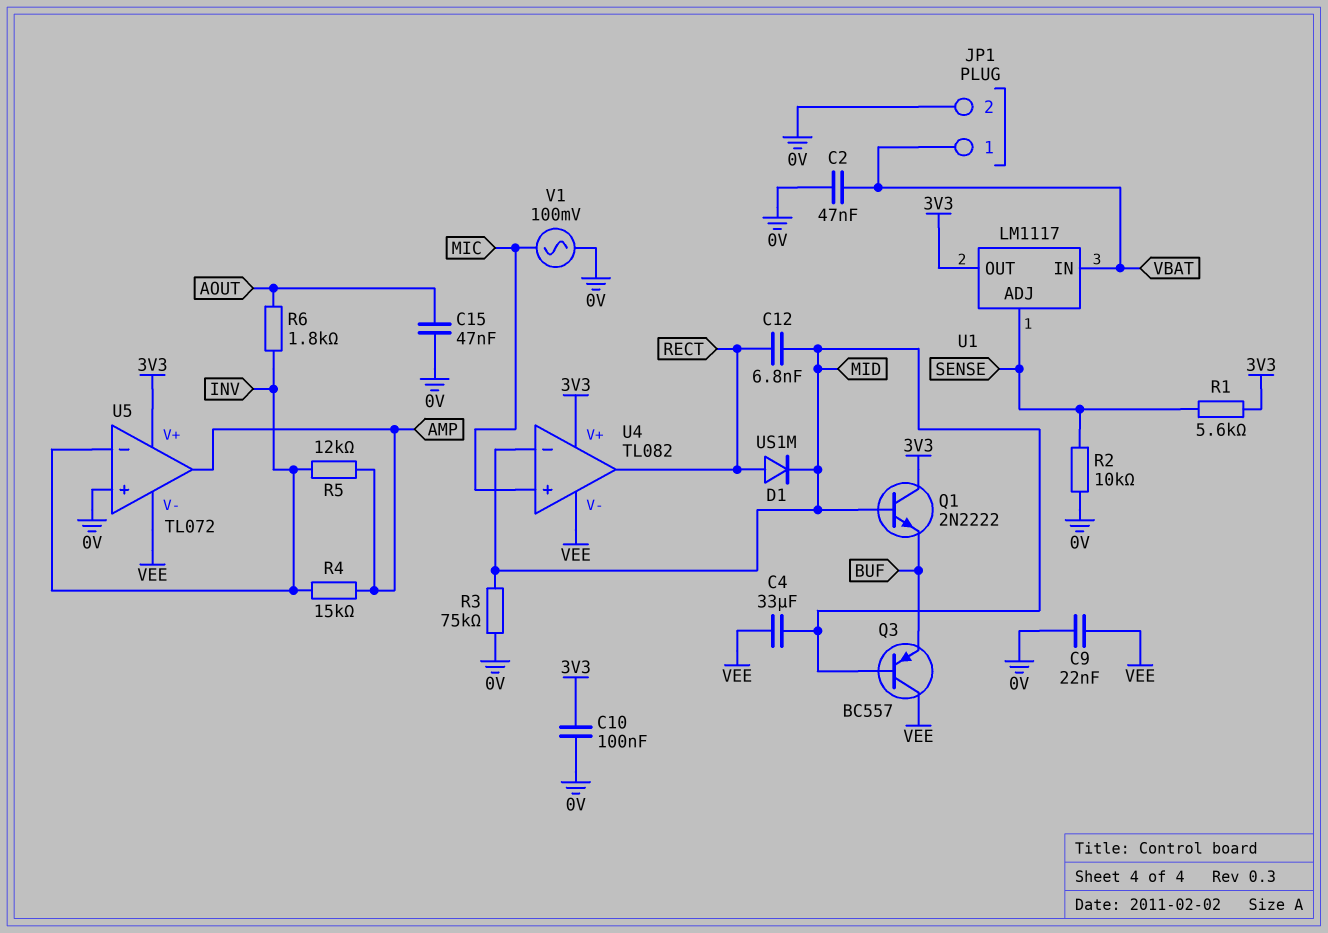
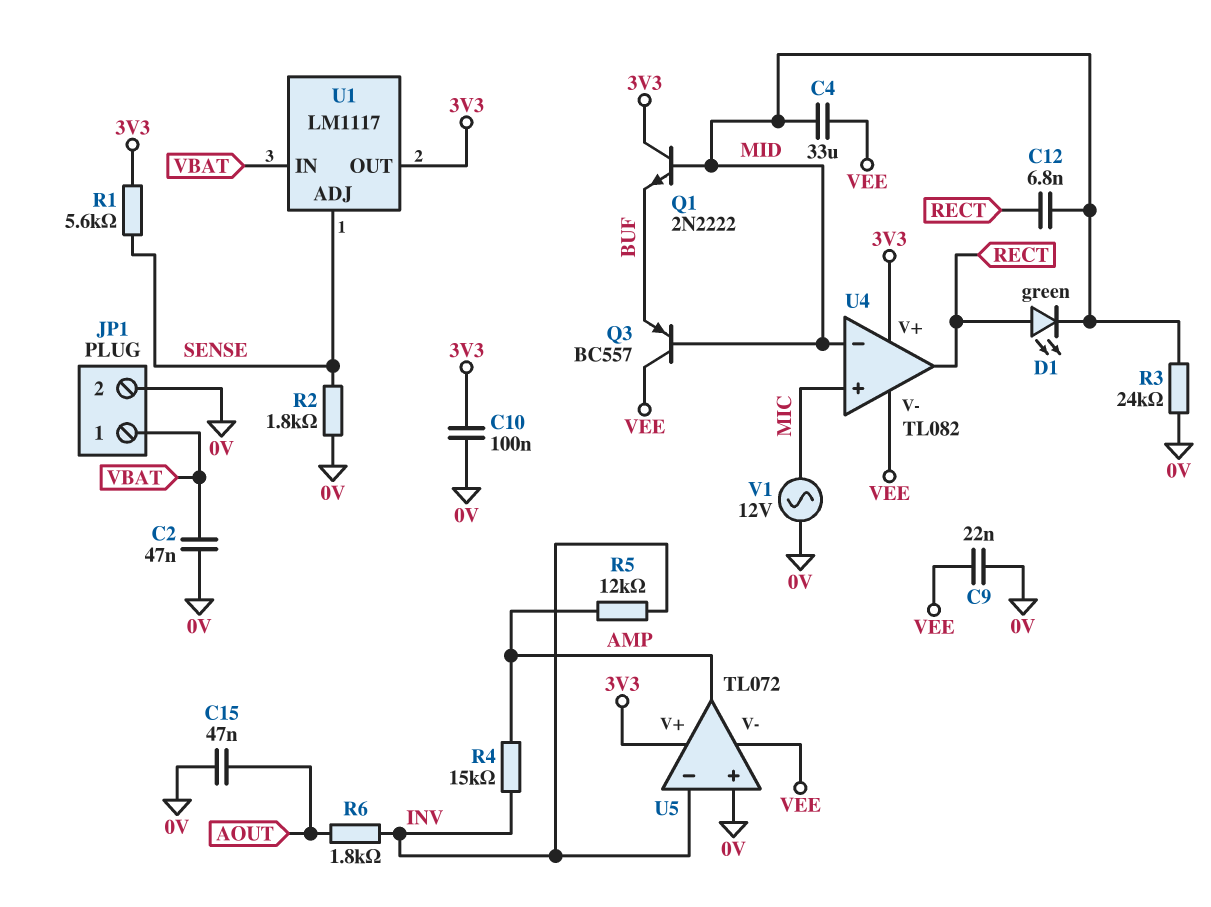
D1: diode US1M (A RECT, K MID) -> LED green (A RECT, K MID)
R2: 10k (0V, SENSE) -> 1.8k (0V, SENSE)
R3: 75k (0V, MID) -> 24k (0V, MID)
V1: AC 100mV (0V, MIC) -> AC 12V (0V, MIC)

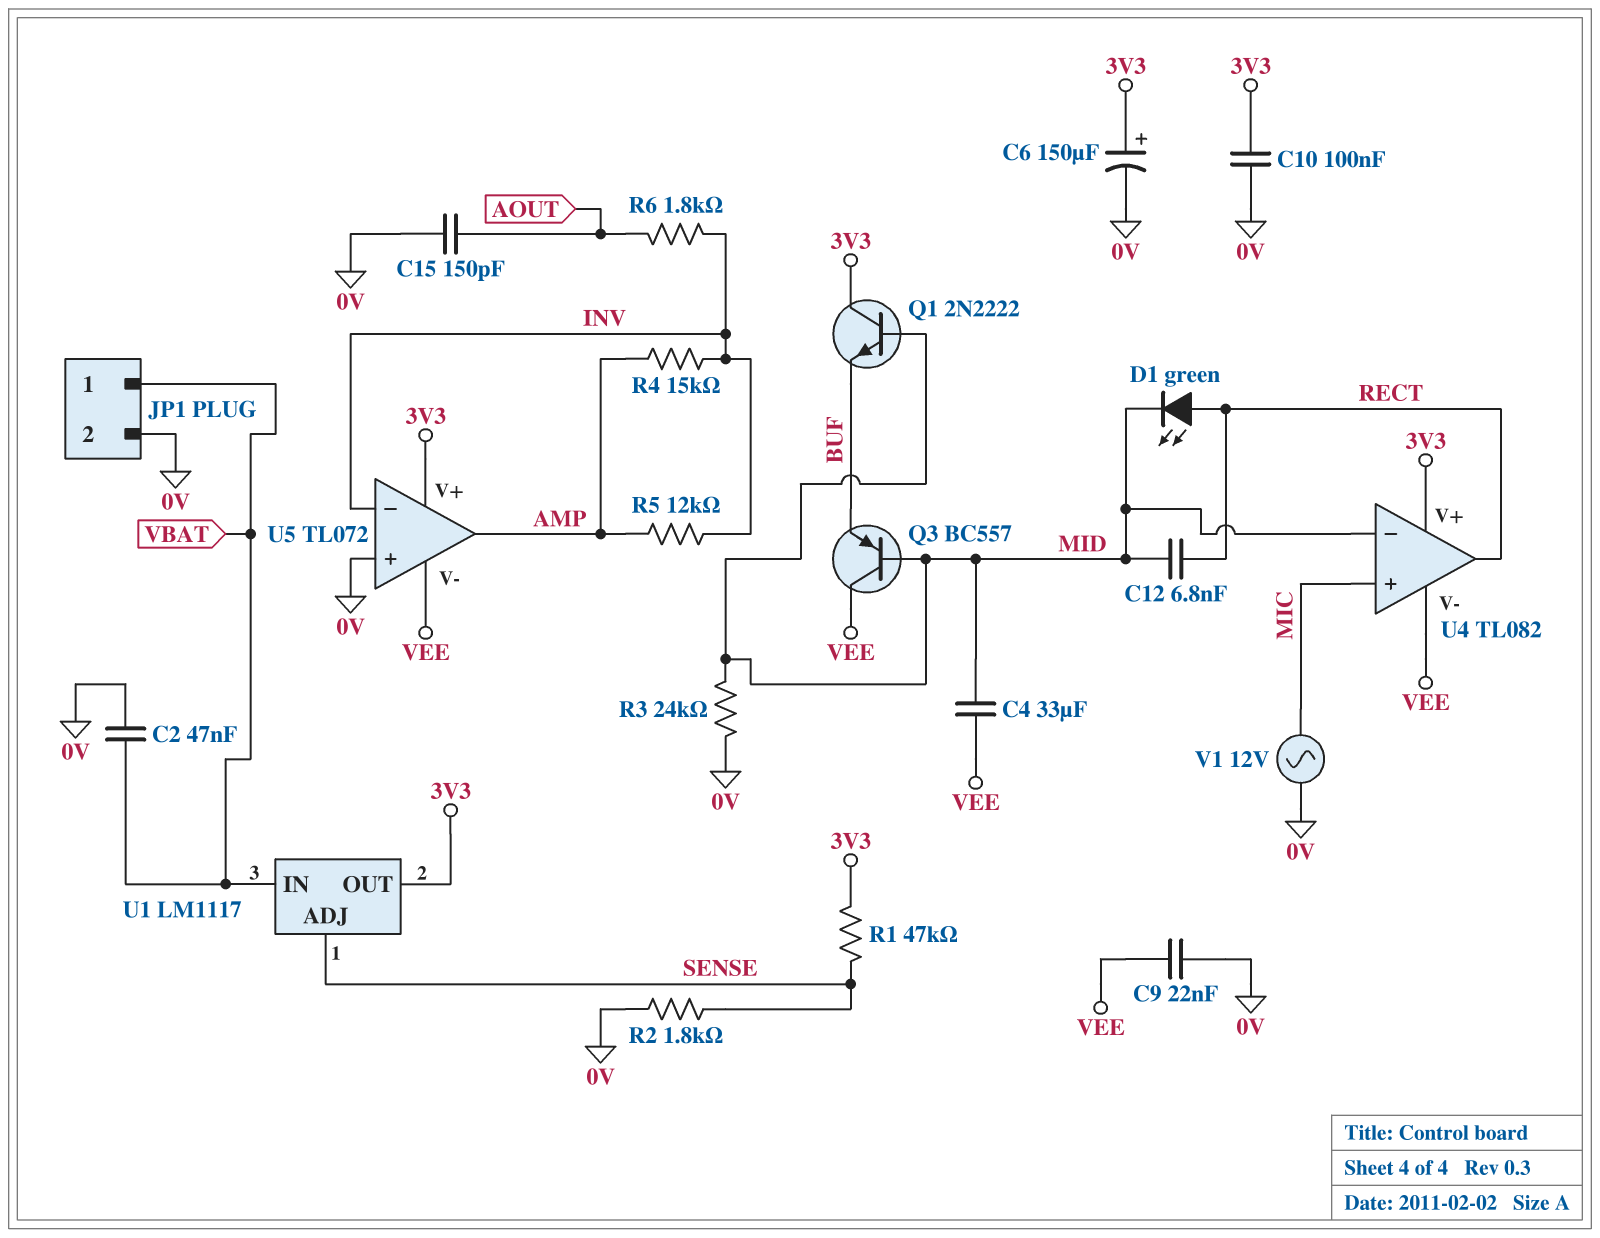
C6: none -> 150uF (plus 3V3, minus 0V)
C15: 47nF (0V, AOUT) -> 150pF (0V, AOUT)
R1: 5.6k (3V3, SENSE) -> 47k (3V3, SENSE)

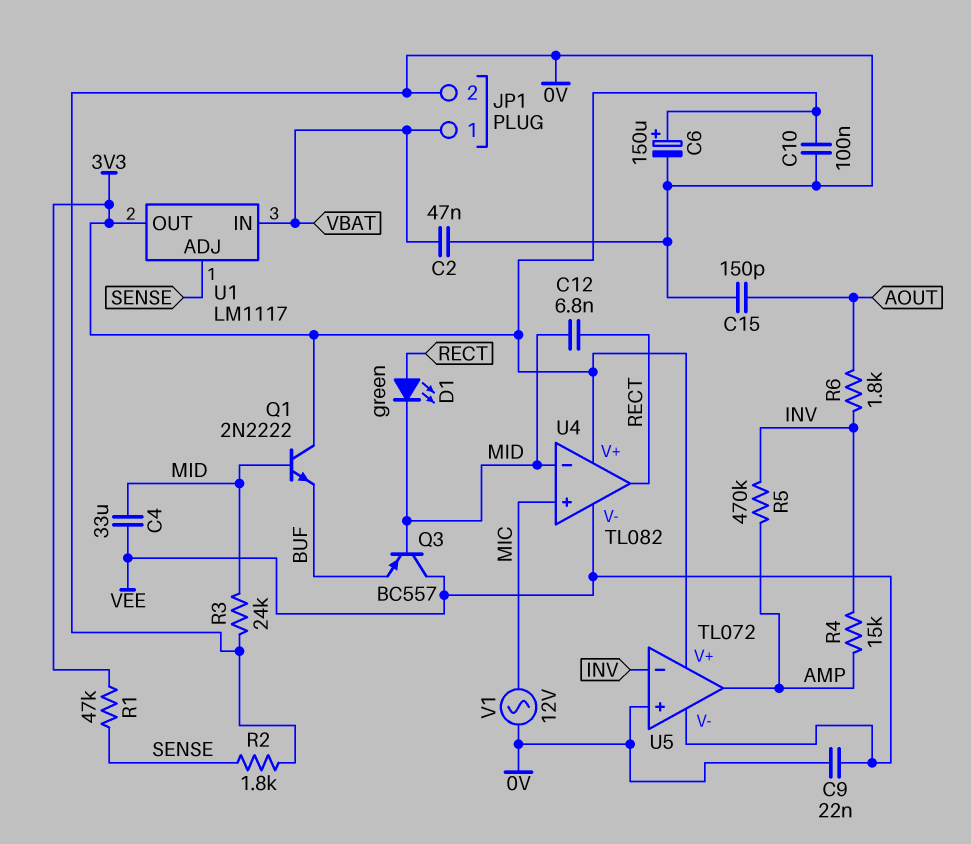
R5: 12k (AMP, INV) -> 470k (AMP, INV)

